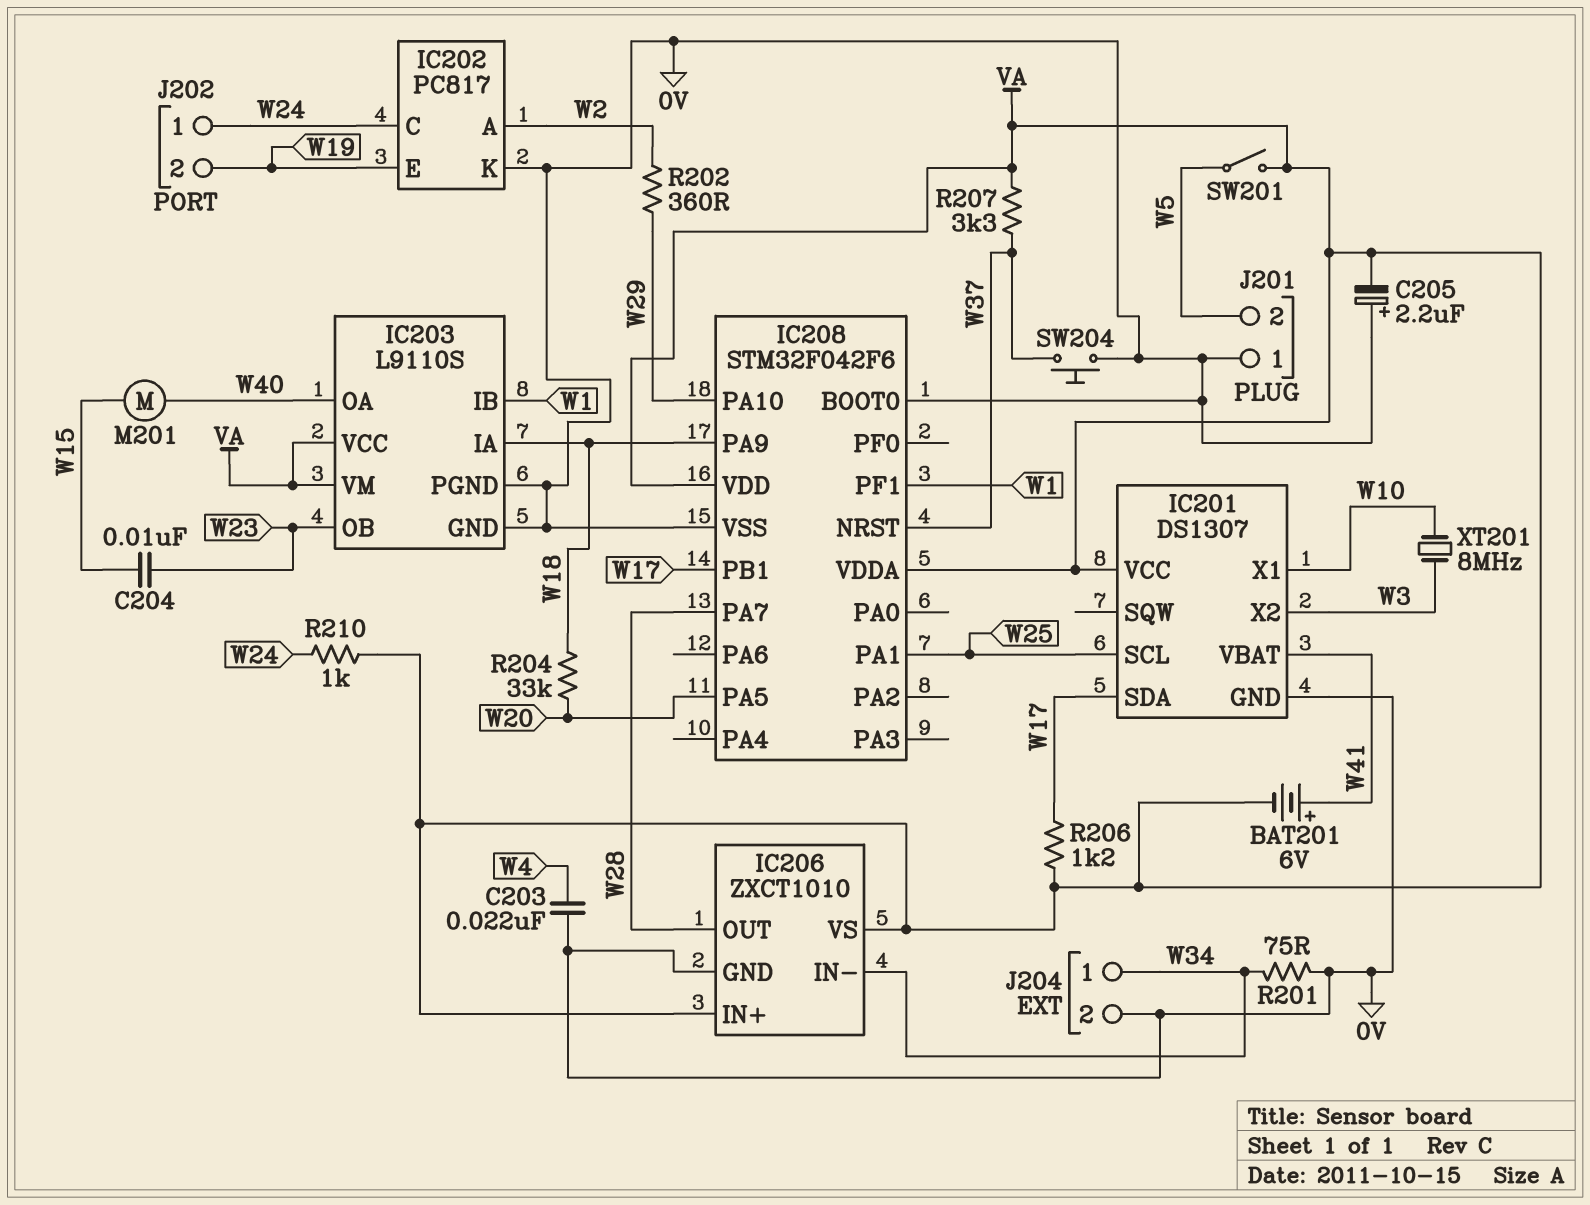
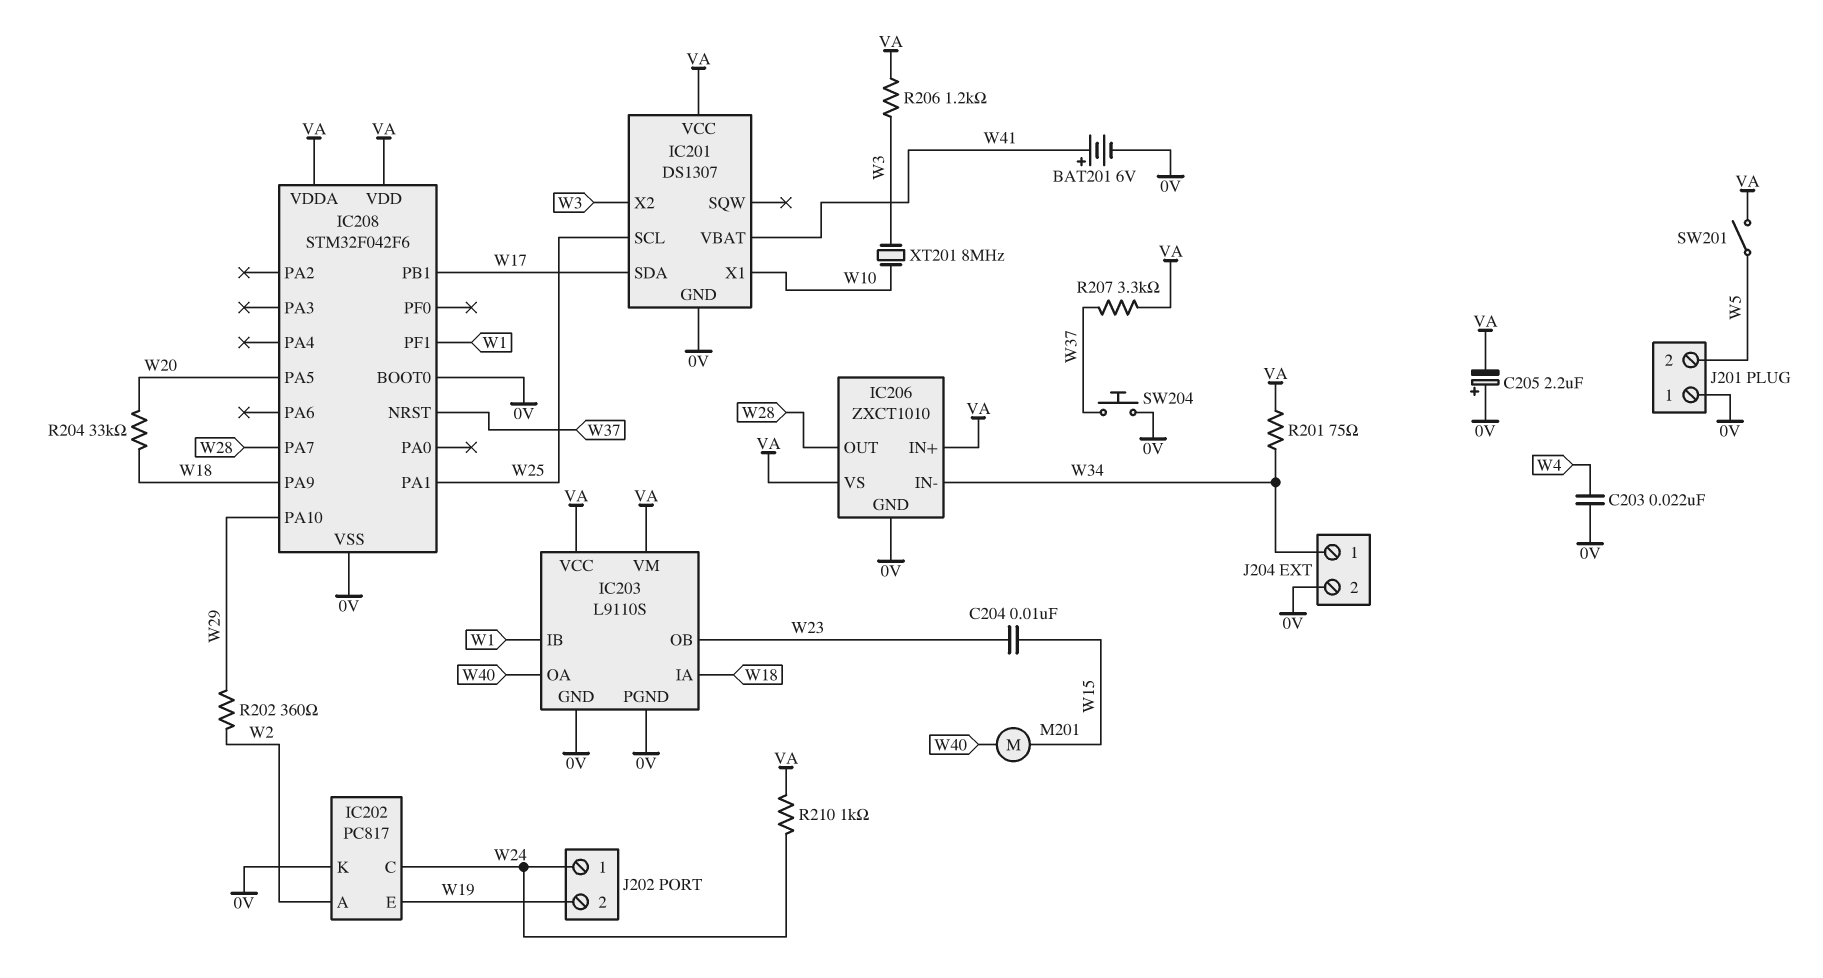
BAT201: 6V (plus W41, minus VA) -> 6V (plus W41, minus 0V)
R201: 75 (0V, W34) -> 75 (VA, W34)
R206: 1.2k (VA, W17) -> 1.2k (VA, W3)

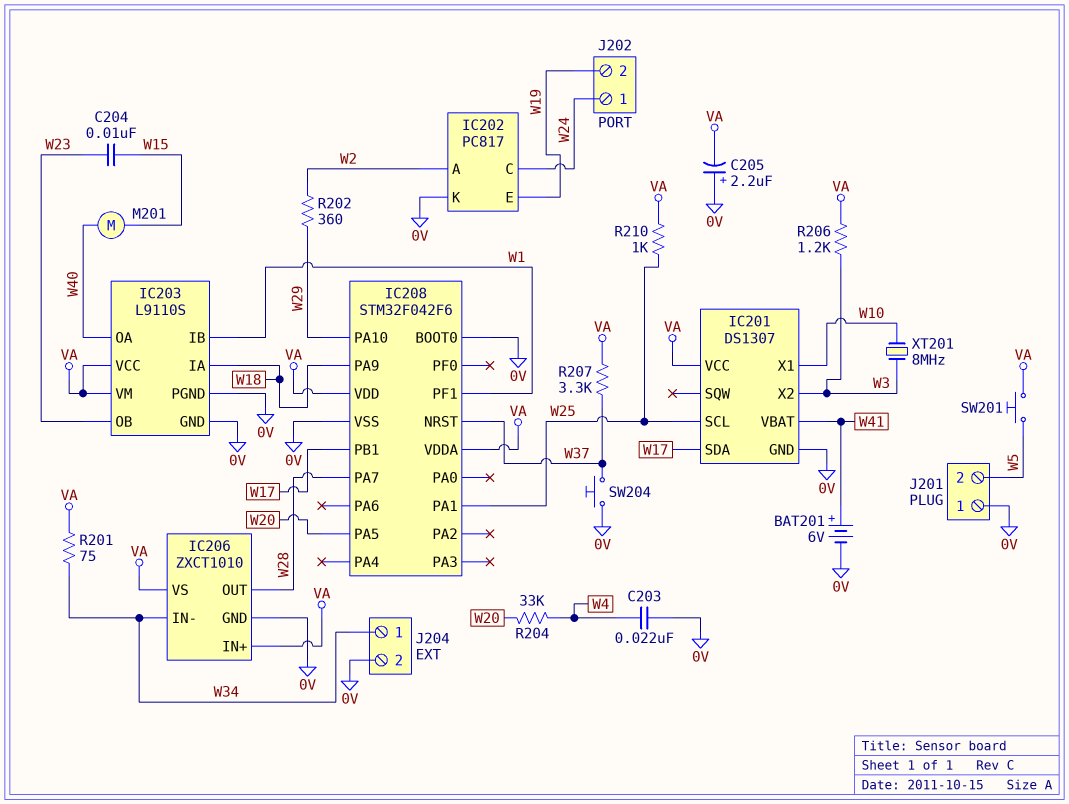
R204: 33k (W18, W20) -> 33k (W4, W20)
R210: 1k (VA, W24) -> 1k (VA, W25)
SW201: switch (VA, W5) -> button (VA, W5)

